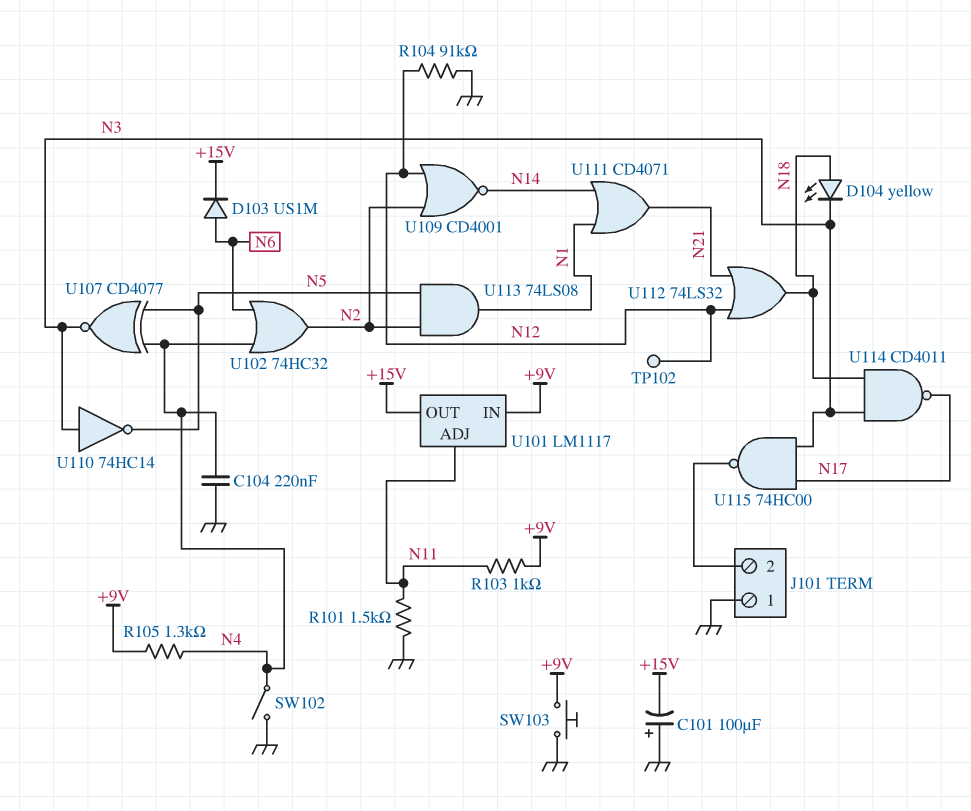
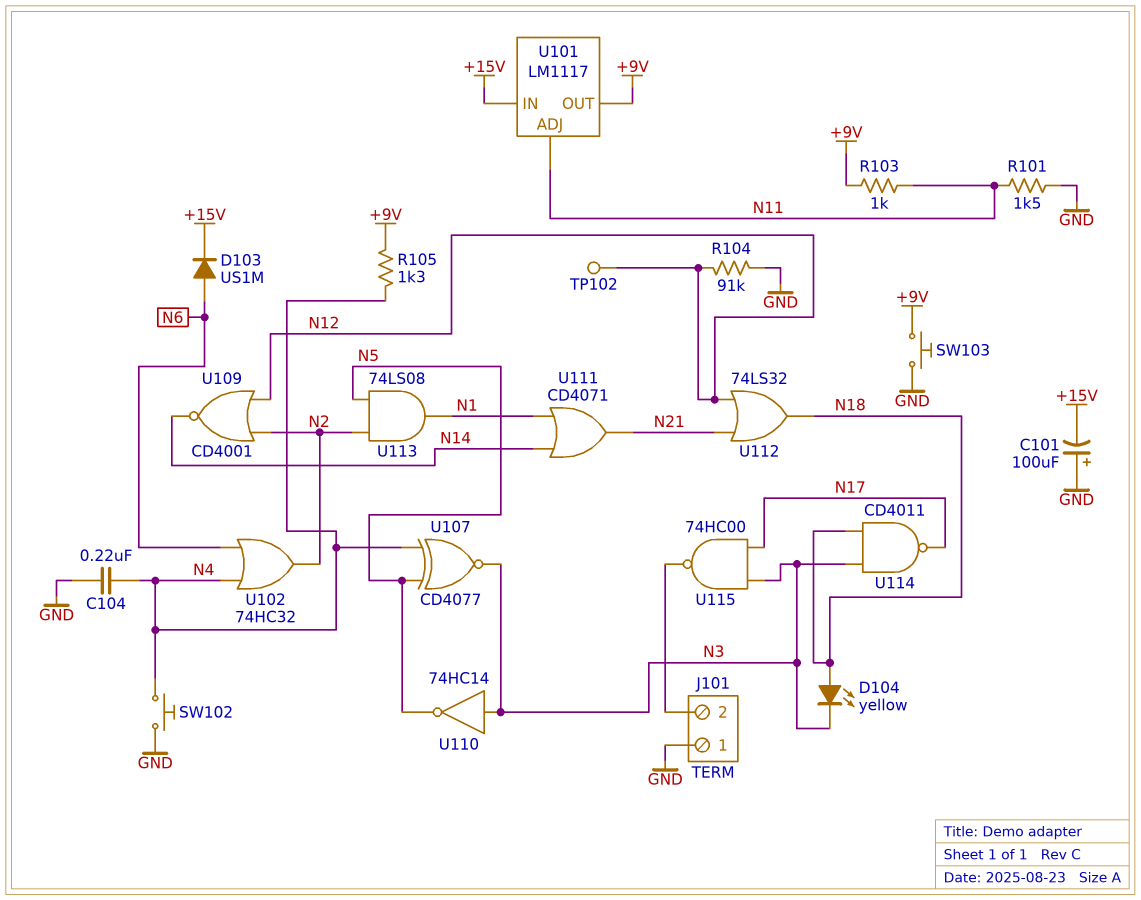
SW102: switch (GND, N4) -> button (GND, N4)
U101 pin IN: +9V -> +15V
U101 pin OUT: +15V -> +9V

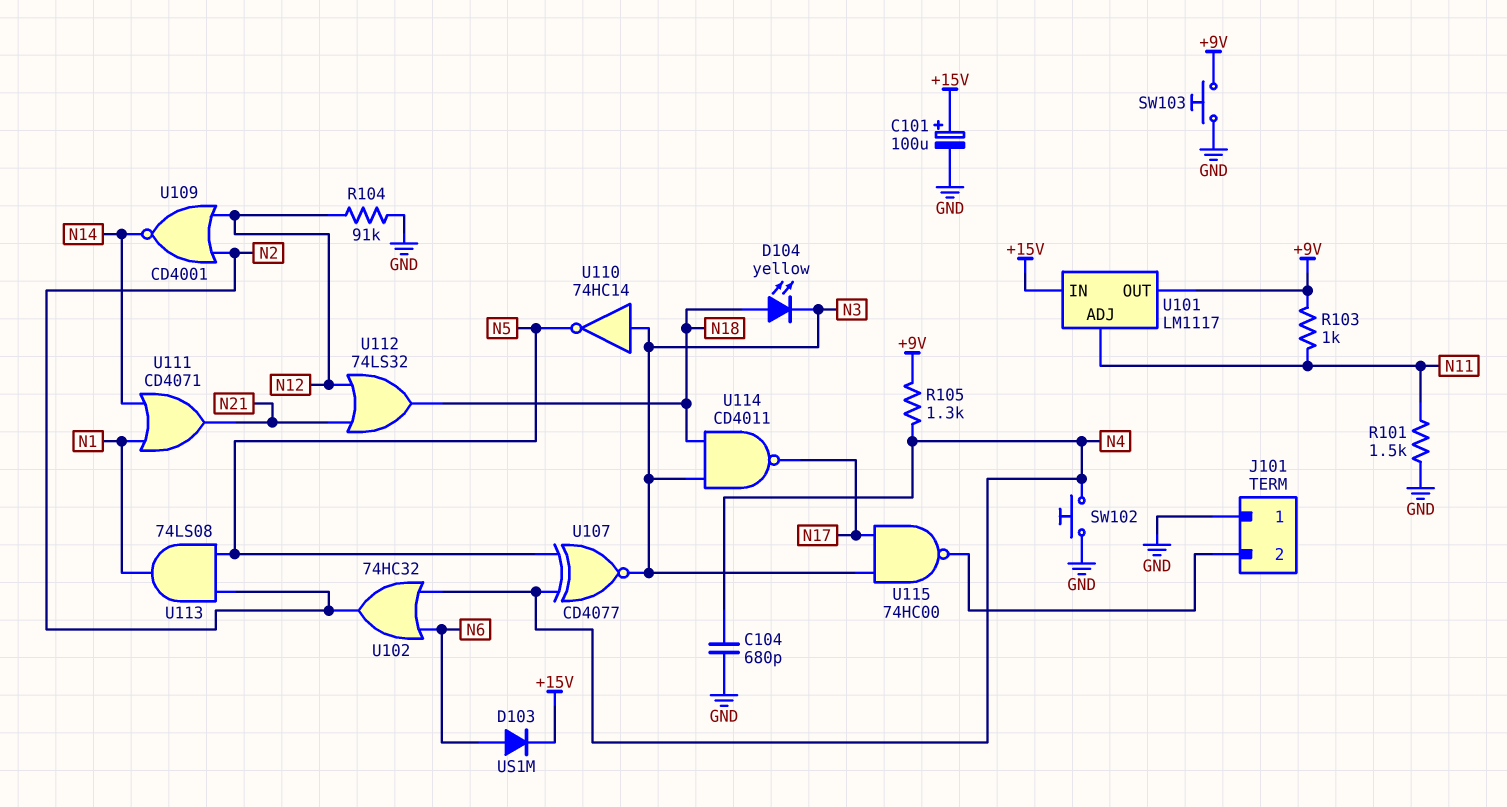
C101: 100uF (plus GND, minus +15V) -> 100uF (plus +15V, minus GND)
C104: 220nF (GND, N4) -> 680pF (GND, N4)
TP102: test point (N12) -> none

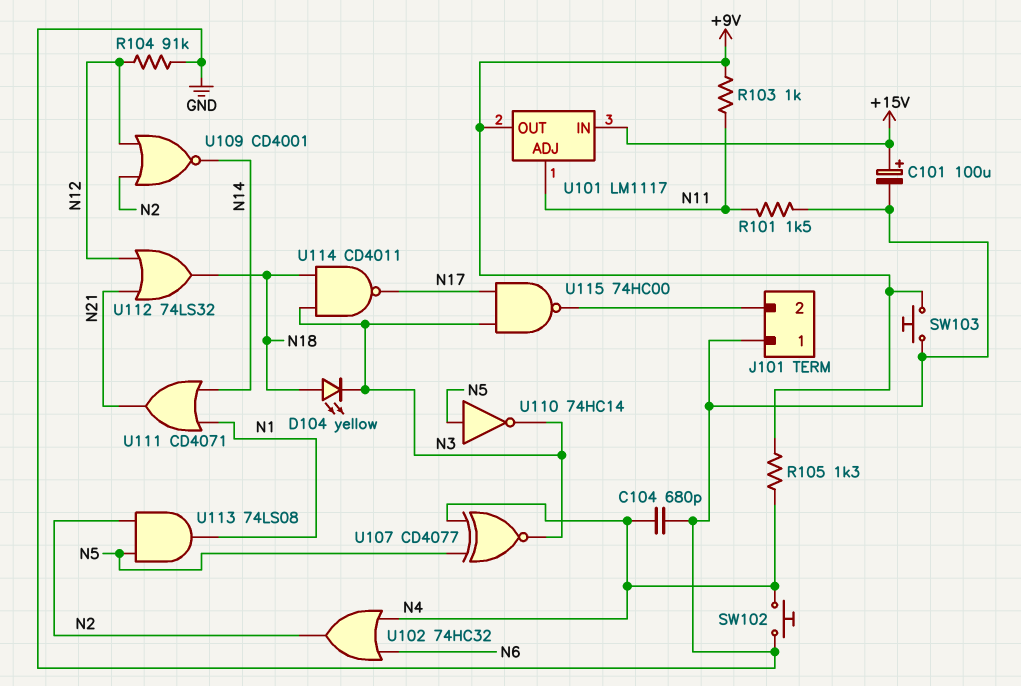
D103: diode US1M (A N6, K +15V) -> none
U110: NOT 74HC14 (in N3, out N5) -> NOT 74HC14 (in N5, out N3)

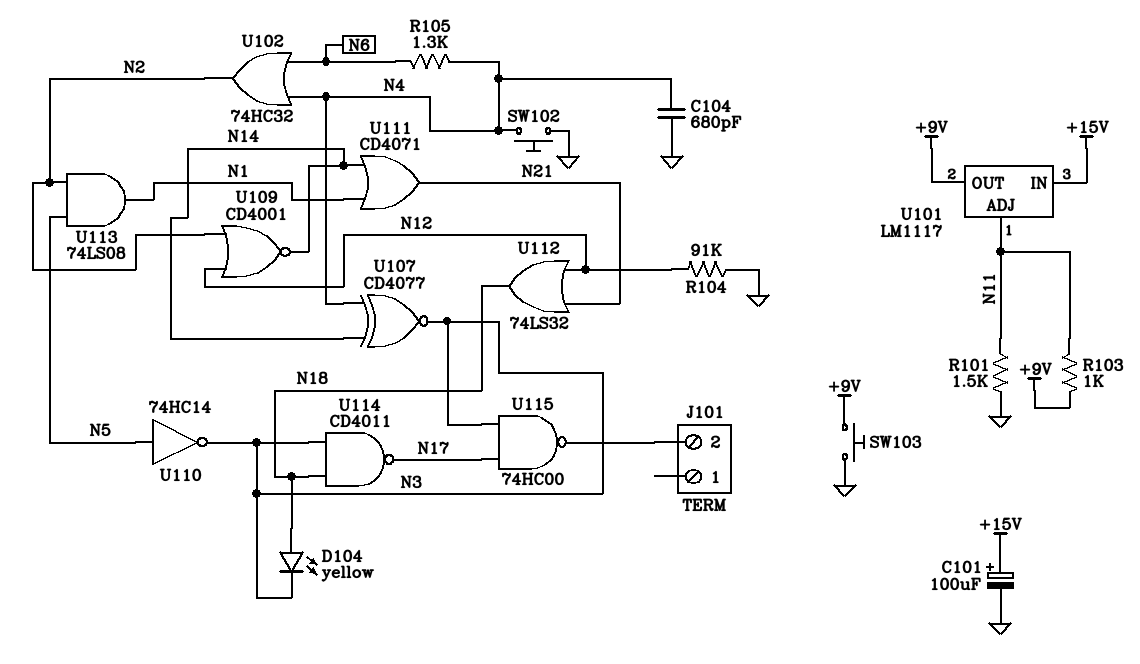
J101 pin 1: GND -> none
R105: 1.3k (+9V, N4) -> 1.3k (N4, N6)
U107: XNOR CD4077 (in N4, in N5, out N3) -> XNOR CD4077 (in N4, in N14, out N3)

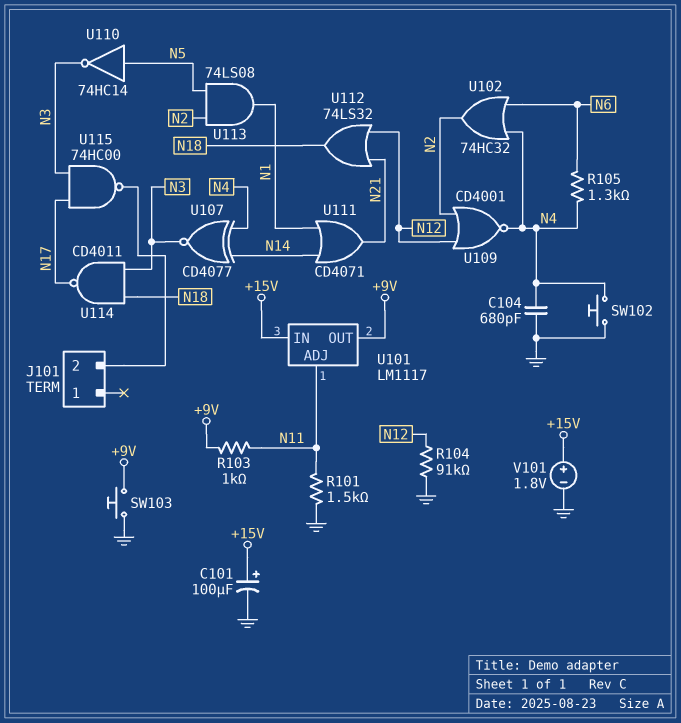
D104: LED yellow (A N18, K N3) -> none
U109: NOR CD4001 (in N2, in N12, out N14) -> NOR CD4001 (in N2, in N12, out N4)
V101: none -> 1.8V (plus +15V, minus GND)

